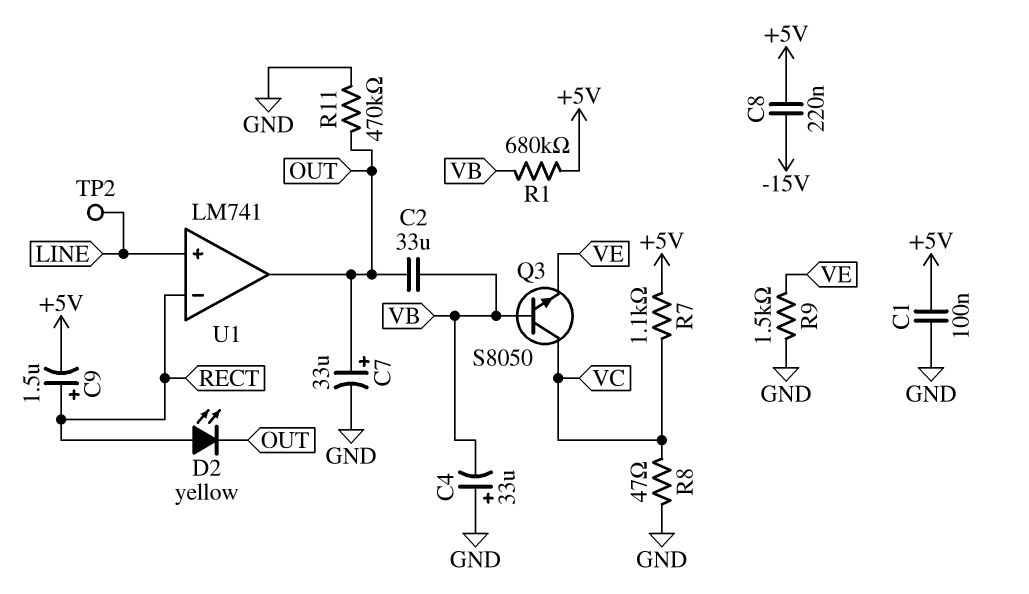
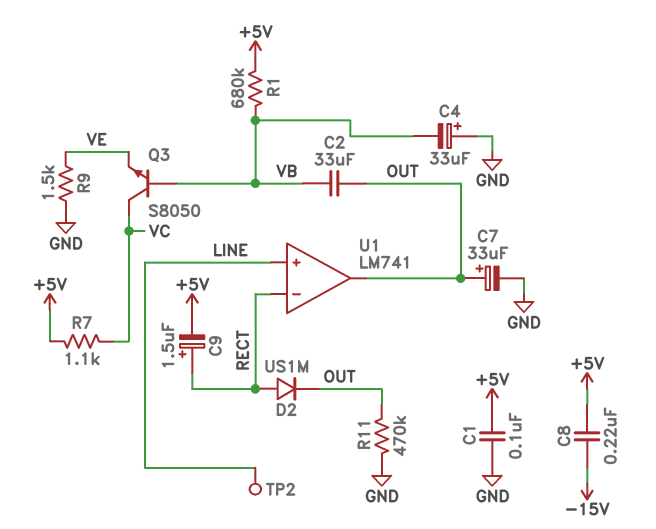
D2: LED yellow (A RECT, K OUT) -> diode US1M (A RECT, K OUT)
R8: 47 (GND, VC) -> none

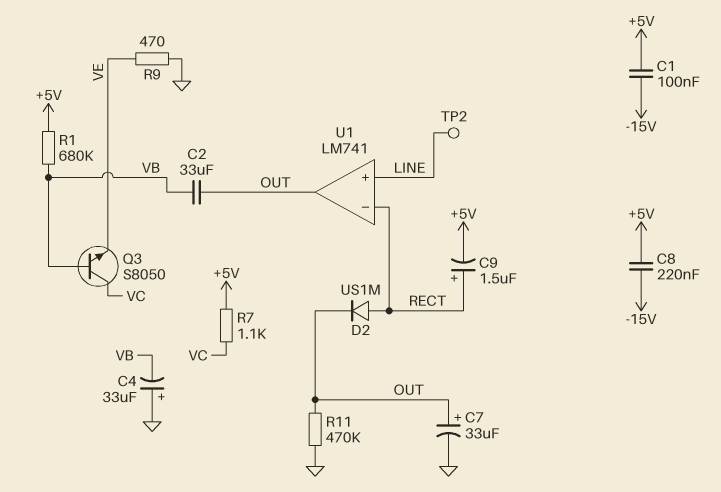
C1: 100nF (+5V, GND) -> 100nF (+5V, -15V)
R9: 1.5k (GND, VE) -> 470 (GND, VE)

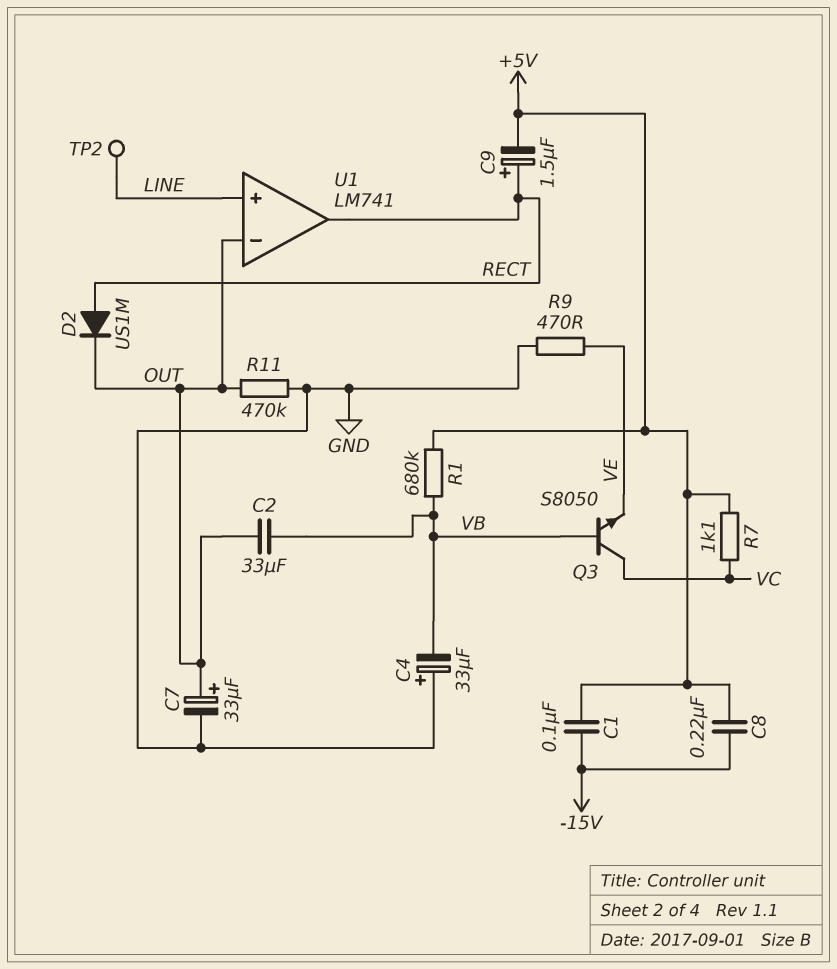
U1 pin in-: RECT -> OUT
U1 pin out: OUT -> RECT

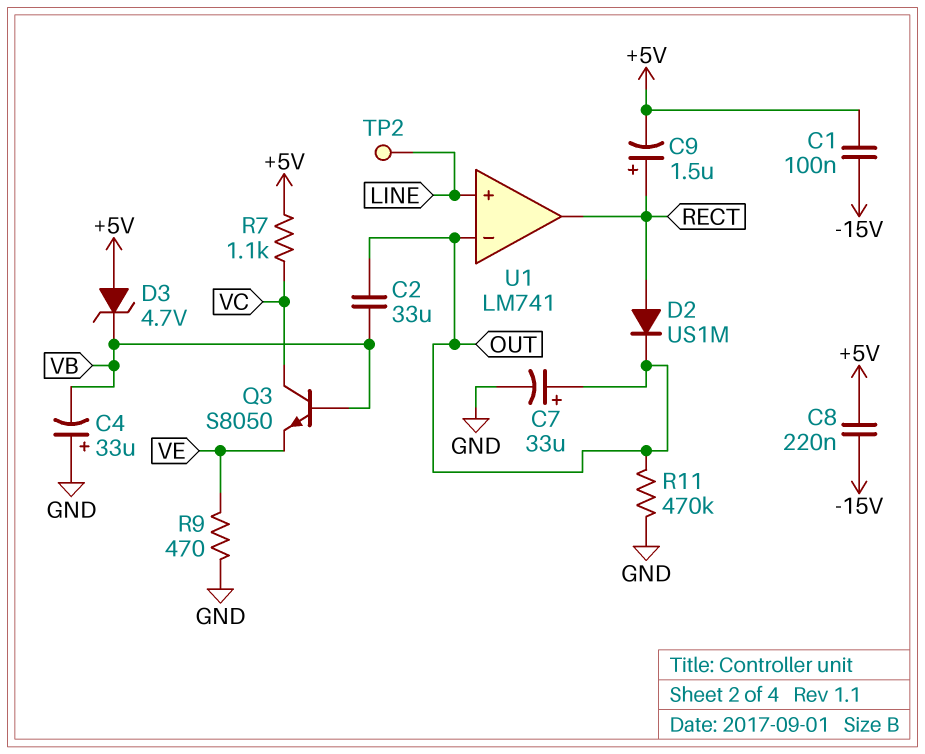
D3: none -> zener 4.7V (A +5V, K VB)
R1: 680k (+5V, VB) -> none

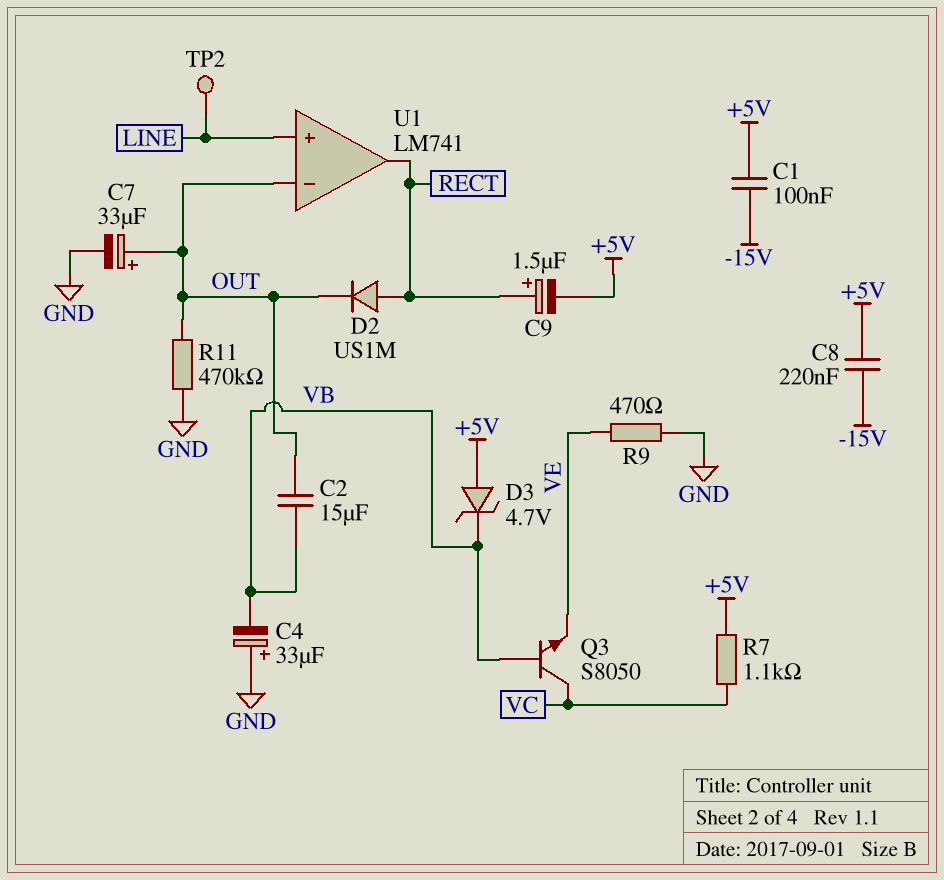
C2: 33uF (OUT, VB) -> 15uF (OUT, VB)

